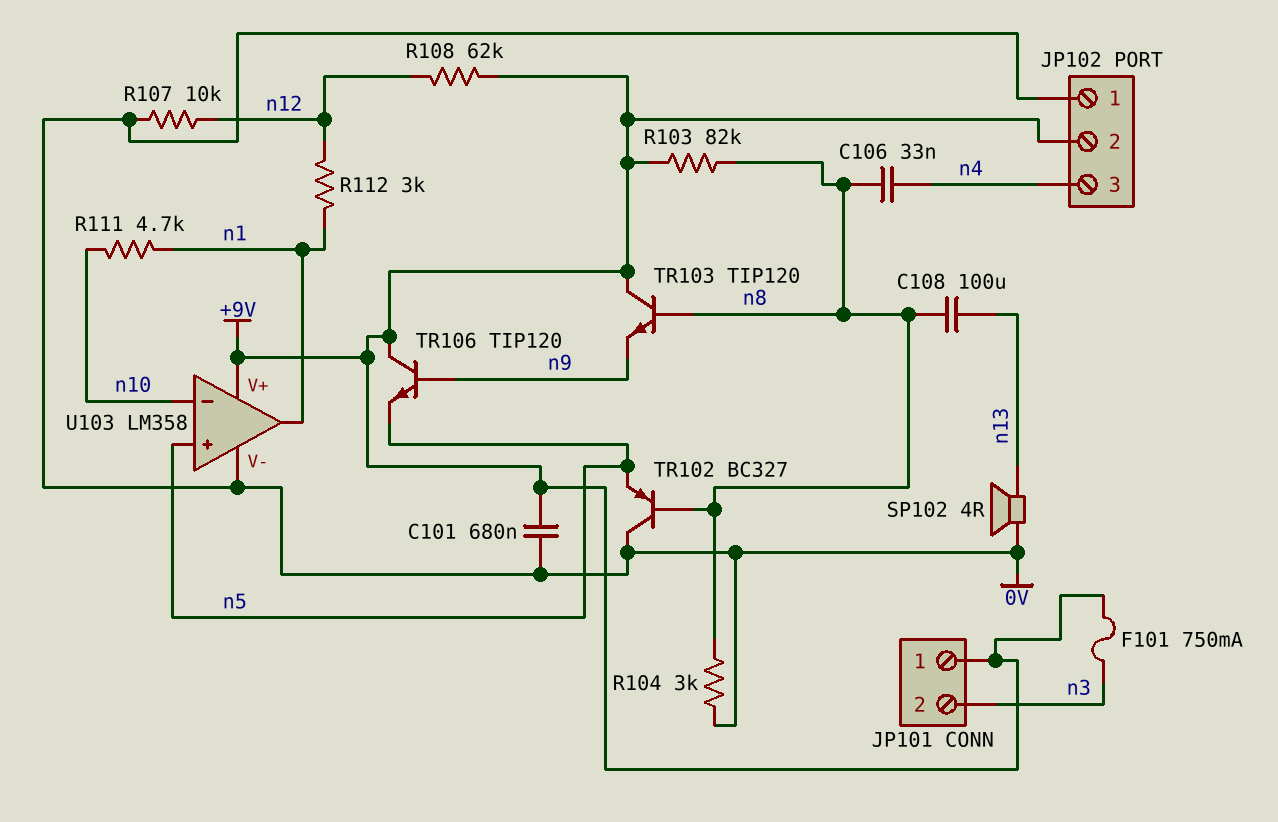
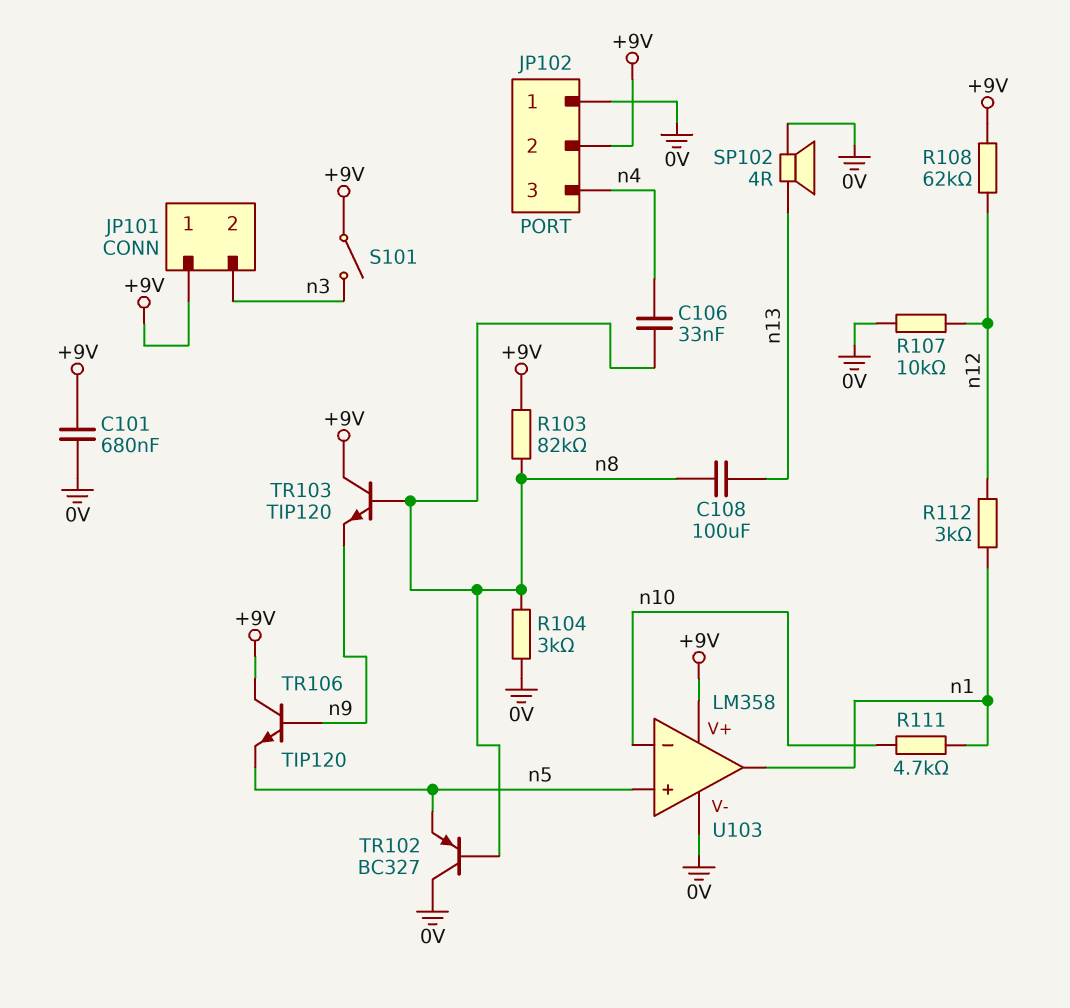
F101: 750mA (+9V, n3) -> none
S101: none -> switch (+9V, n3)

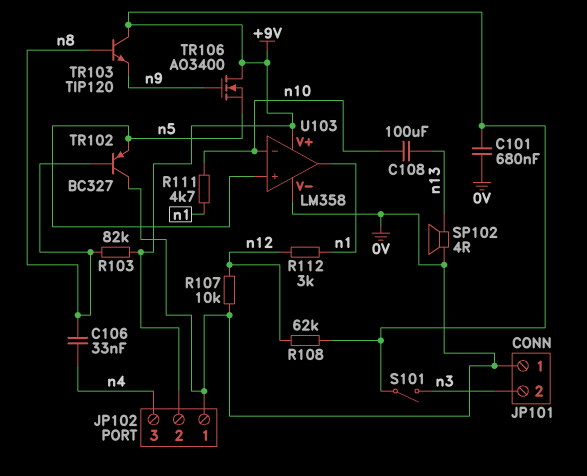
C108: 100uF (n8, n13) -> 100uF (n10, n13)
JP101 pin 1: +9V -> 0V
R104: 3k (0V, n8) -> none
TR106: NPN TIP120 (B n9, C +9V, E n5) -> NMOS AO3400 (G n9, D +9V, S n5)

